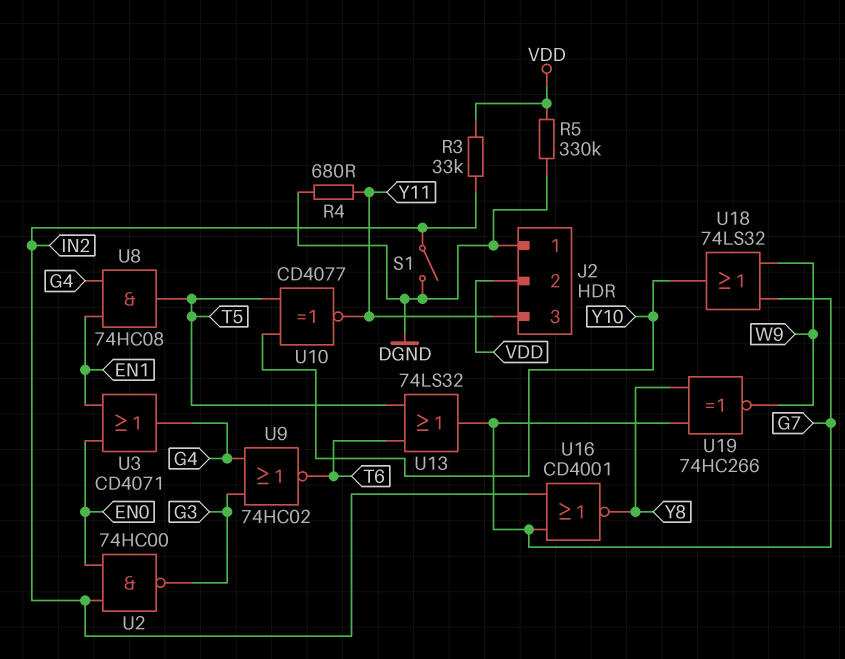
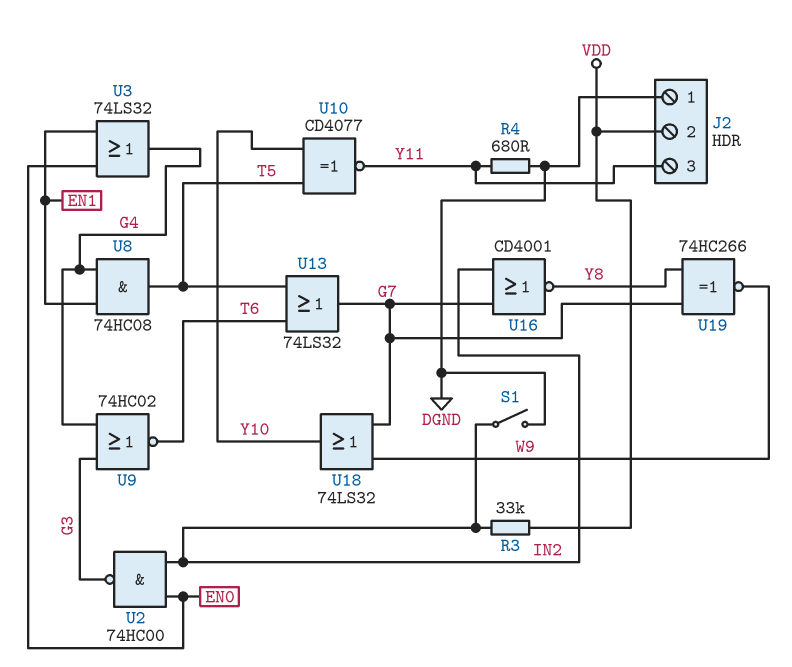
R5: 330k (DGND, VDD) -> none
U3: OR CD4071 (in EN0, in EN1, out G4) -> OR 74LS32 (in EN0, in EN1, out G4)

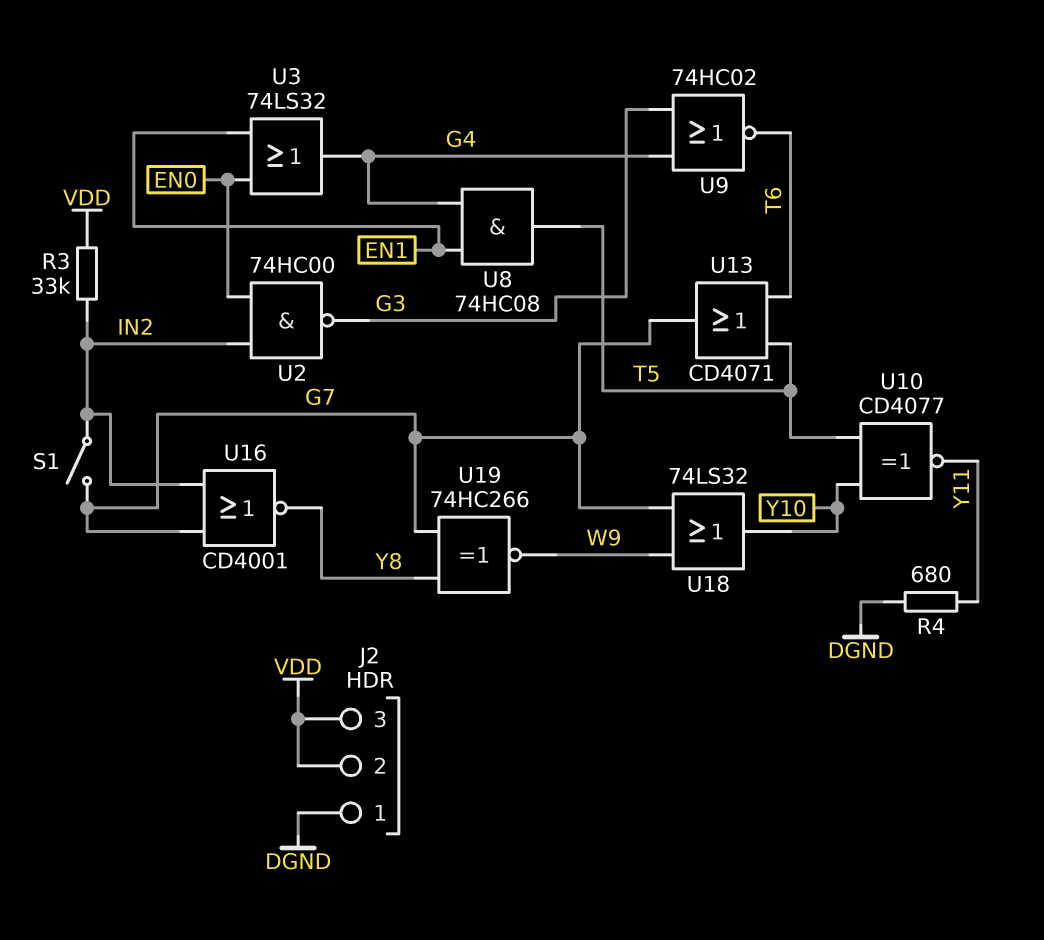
J2 pin 3: Y11 -> VDD
S1: switch (DGND, IN2) -> switch (G7, IN2)
U13: OR 74LS32 (in T5, in T6, out G7) -> OR CD4071 (in T5, in T6, out G7)

